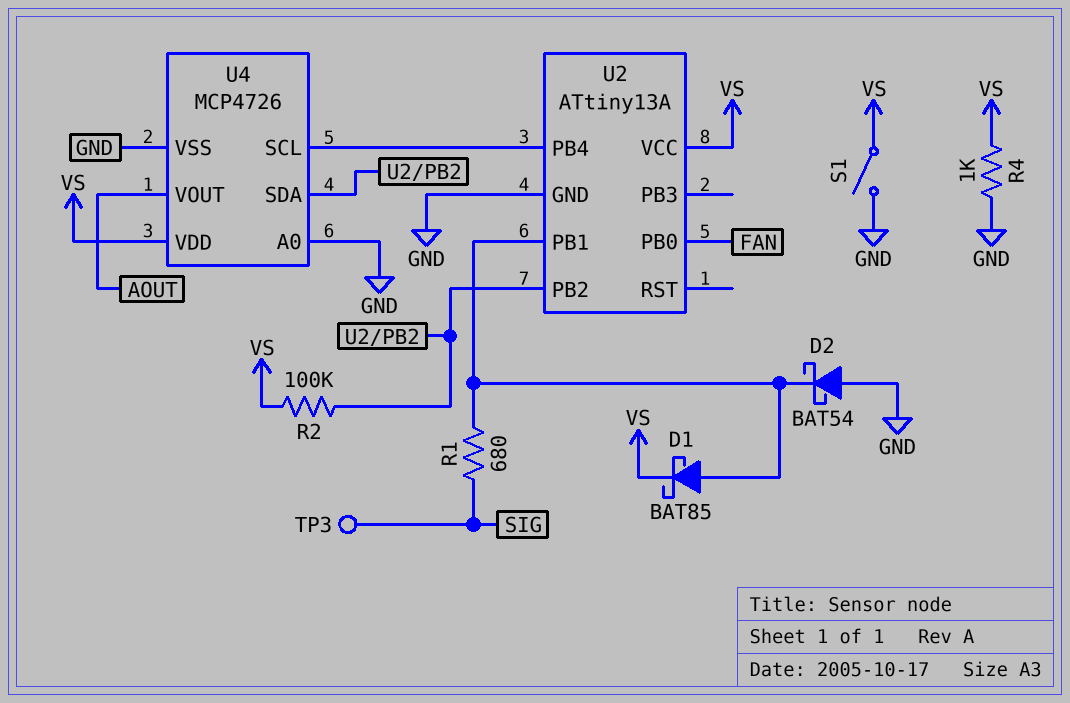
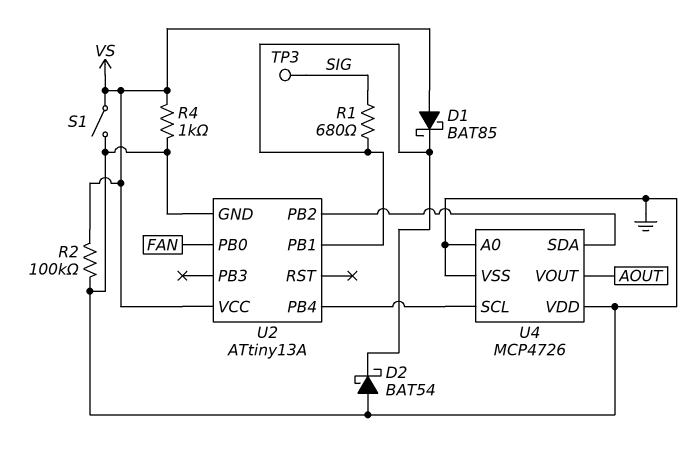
D1: schottky BAT85 (A U2/PB1, K VS) -> schottky BAT85 (A VS, K U2/PB1)
R2: 100k (U2/PB2, VS) -> 100k (GND, VS)
U4 pin VDD: VS -> GND

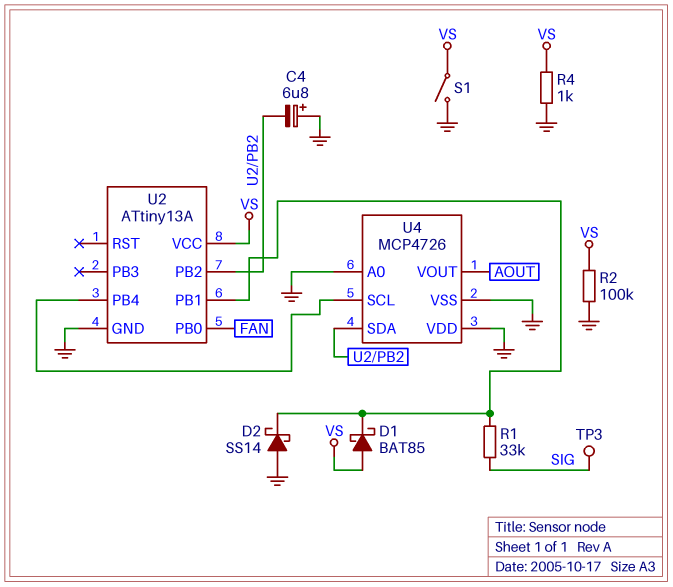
C4: none -> 6.8uF (plus GND, minus U2/PB2)
D2: schottky BAT54 (A GND, K U2/PB1) -> schottky SS14 (A GND, K U2/PB1)
R1: 680 (SIG, U2/PB1) -> 33k (SIG, U2/PB1)

